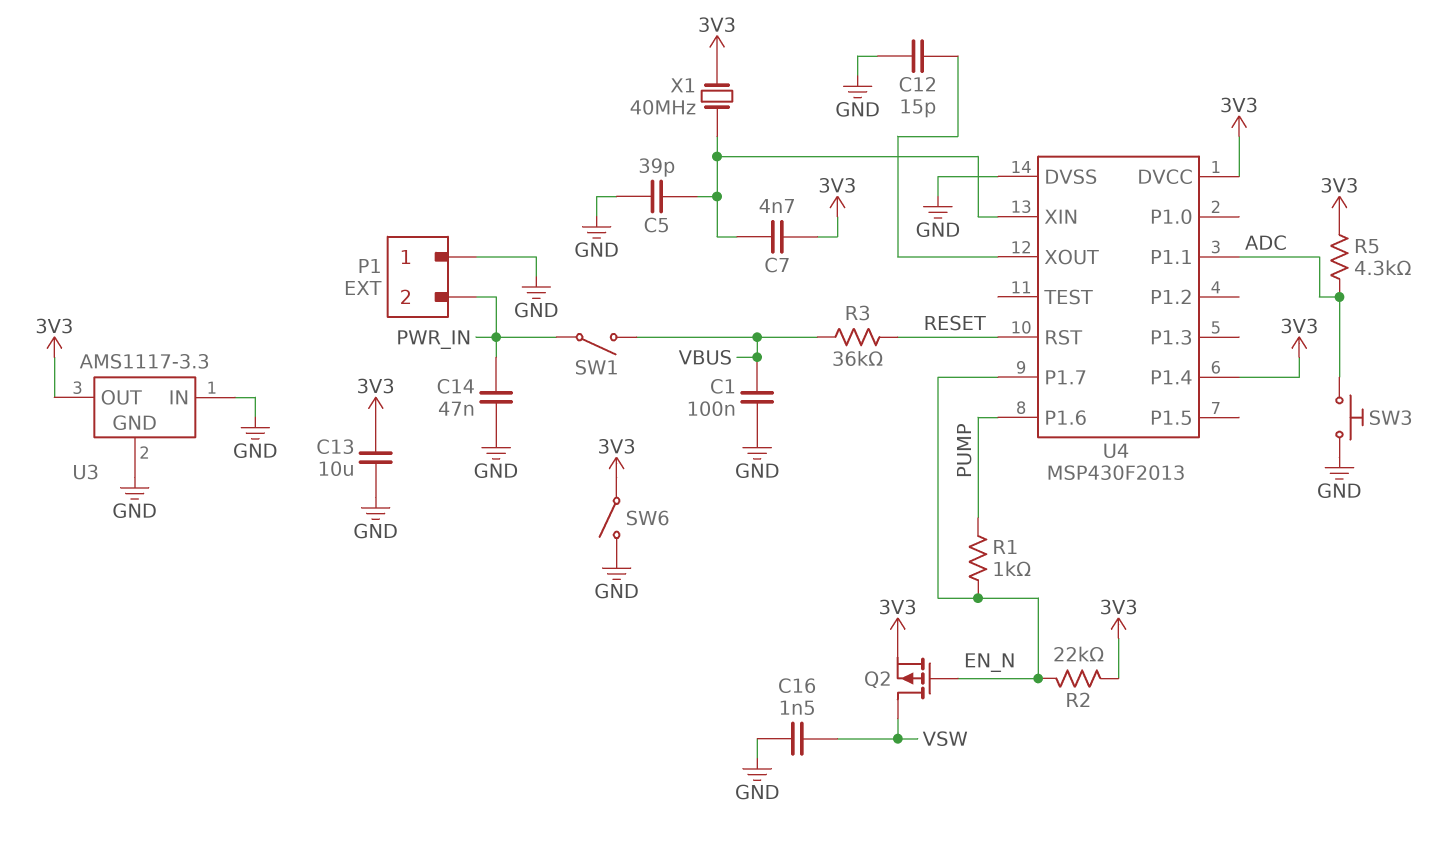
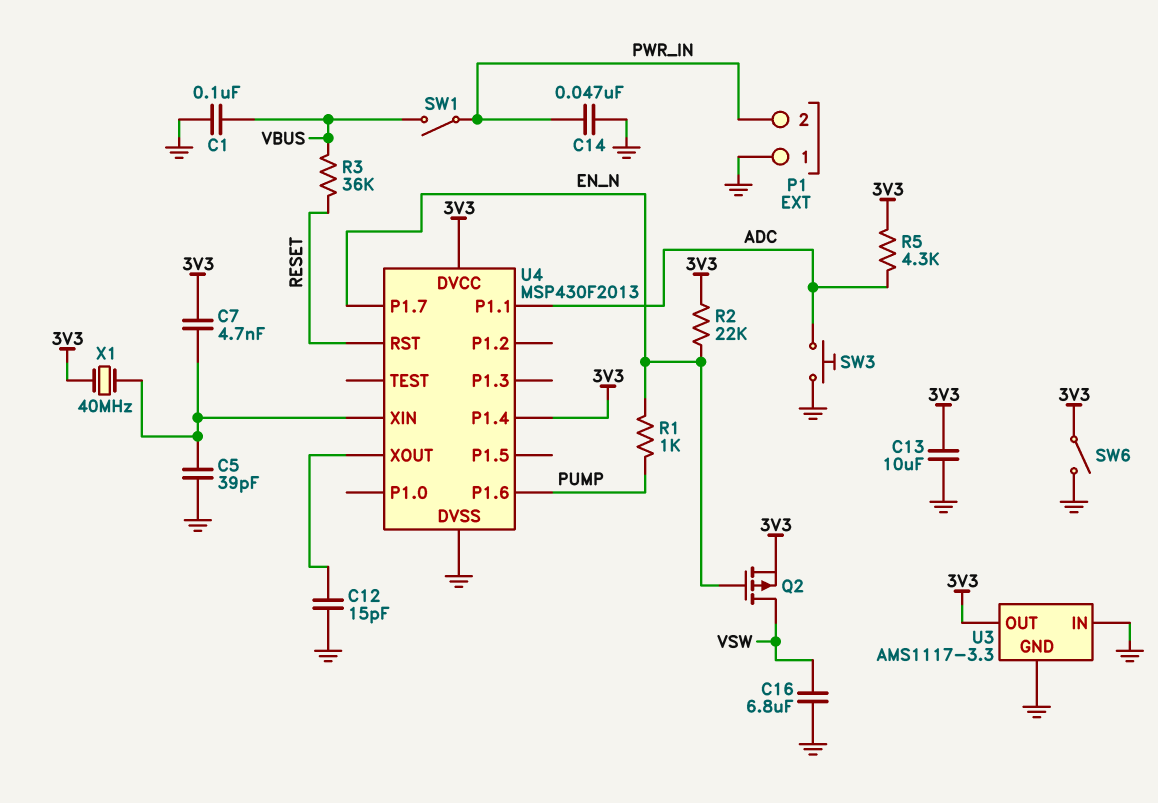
C16: 1.5nF (GND, VSW) -> 6.8uF (GND, VSW)

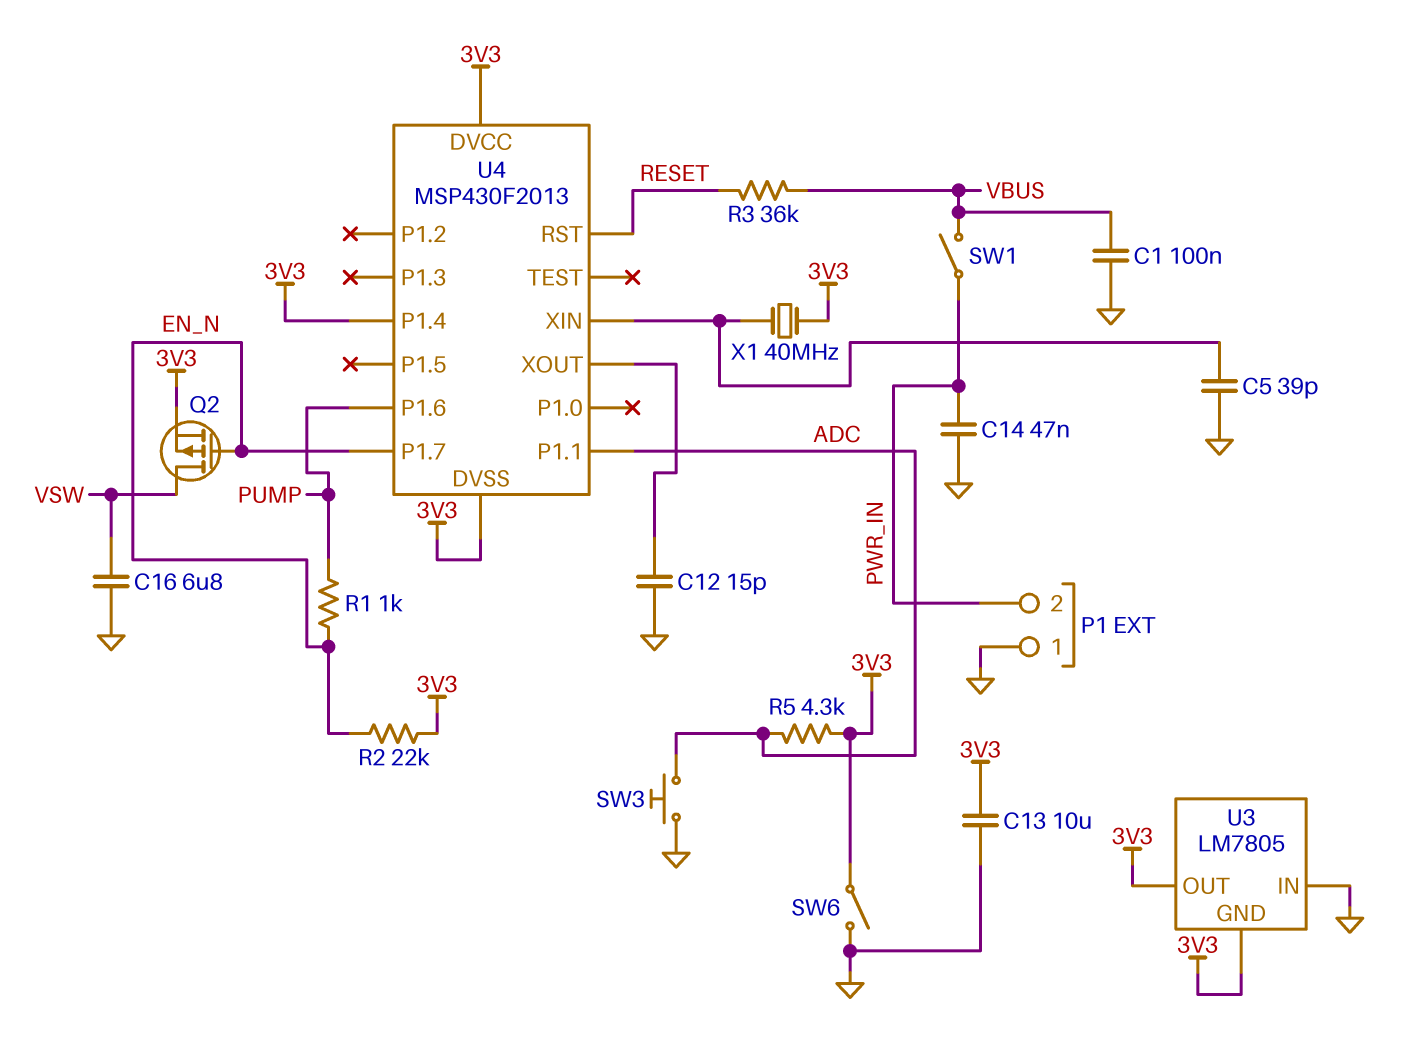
C7: 4.7nF (3V3, U4/XIN) -> none
U3: AMS1117-3.3 -> LM7805
U3 pin GND: GND -> 3V3
U4 pin DVSS: GND -> 3V3

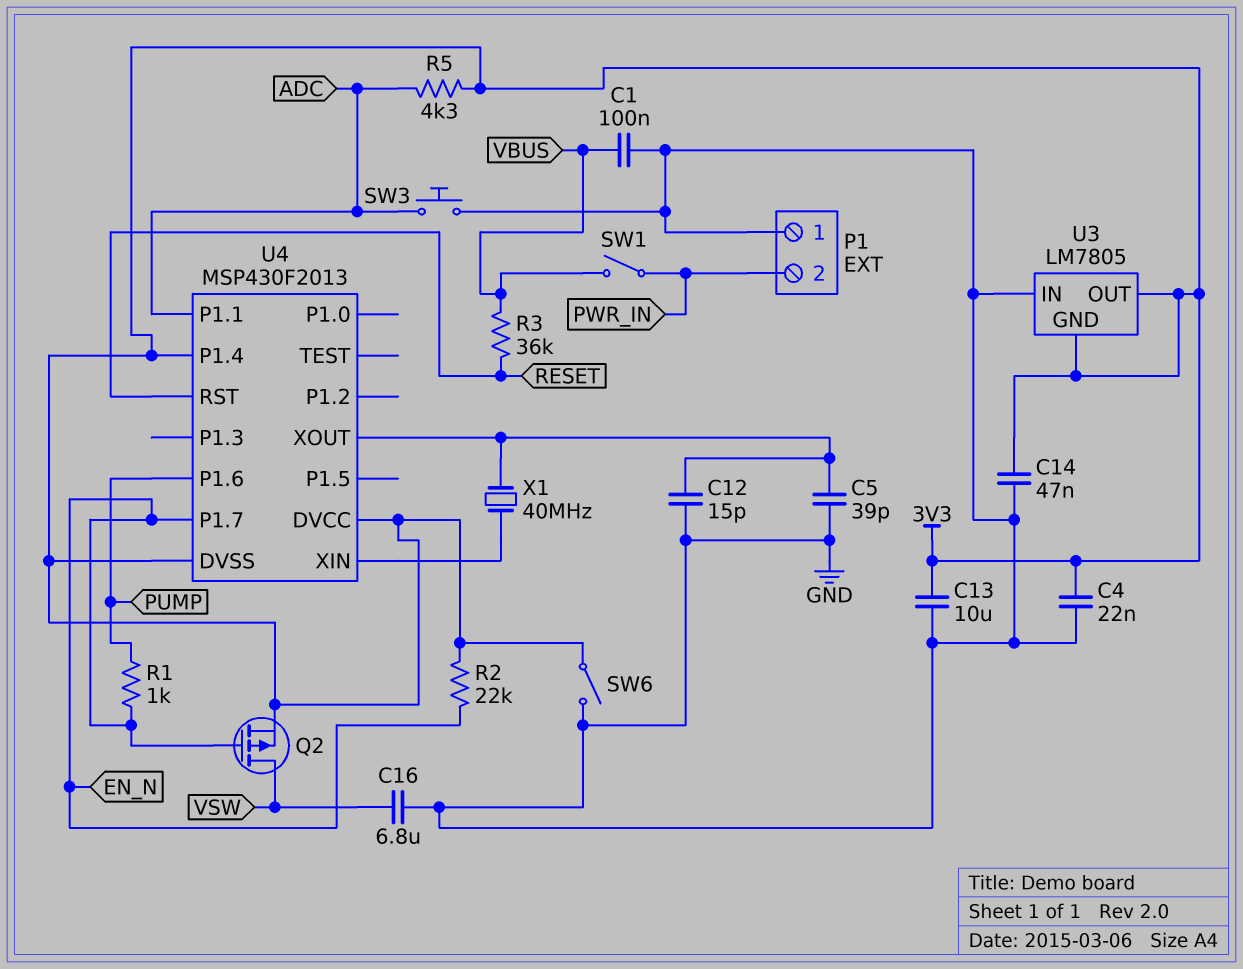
C4: none -> 22nF (3V3, GND)
C5: 39pF (GND, U4/XIN) -> 39pF (GND, U4/XOUT)
C14: 47nF (GND, PWR_IN) -> 47nF (3V3, GND)
X1: 40MHz (3V3, U4/XIN) -> 40MHz (U4/XIN, U4/XOUT)

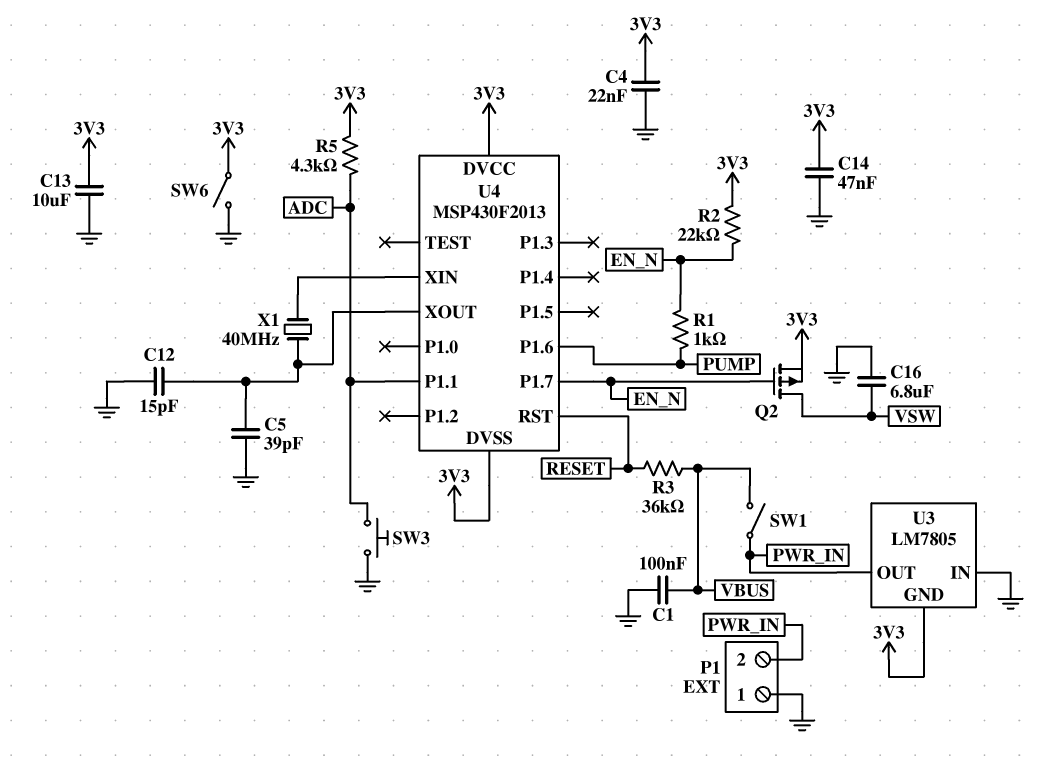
U3 pin OUT: 3V3 -> PWR_IN
U4 pin P1.4: 3V3 -> none

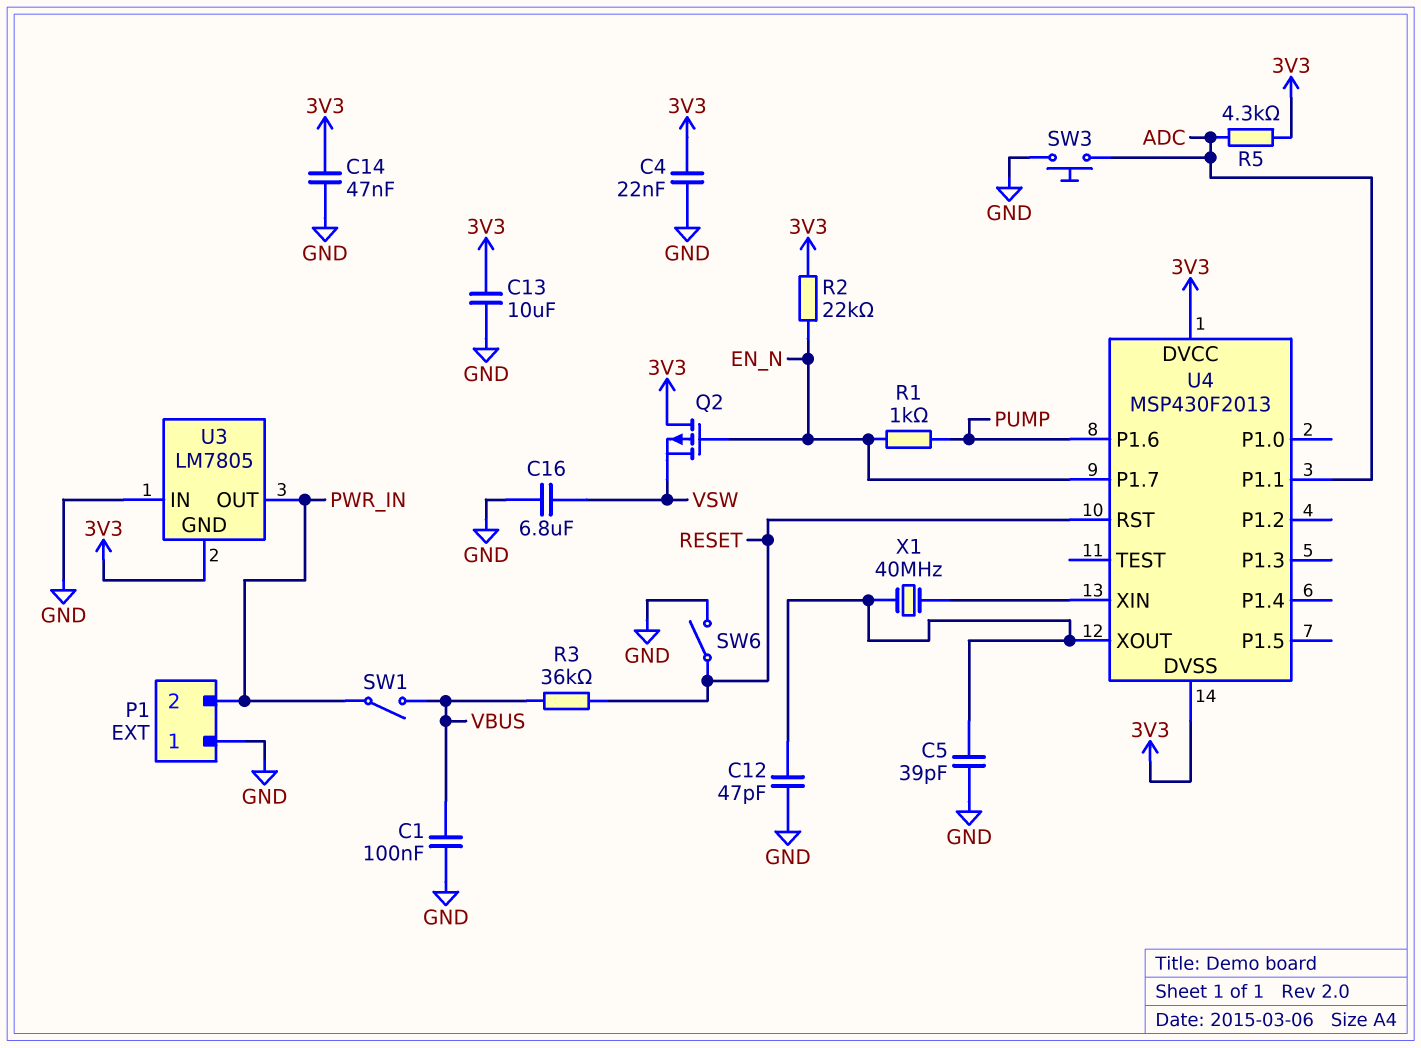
C12: 15pF (GND, U4/XOUT) -> 47pF (GND, U4/XOUT)
Q2: PMOS (G EN_N, D VSW, S 3V3) -> PMOS (G EN_N, D 3V3, S VSW)
SW6: switch (3V3, GND) -> switch (GND, RESET)

